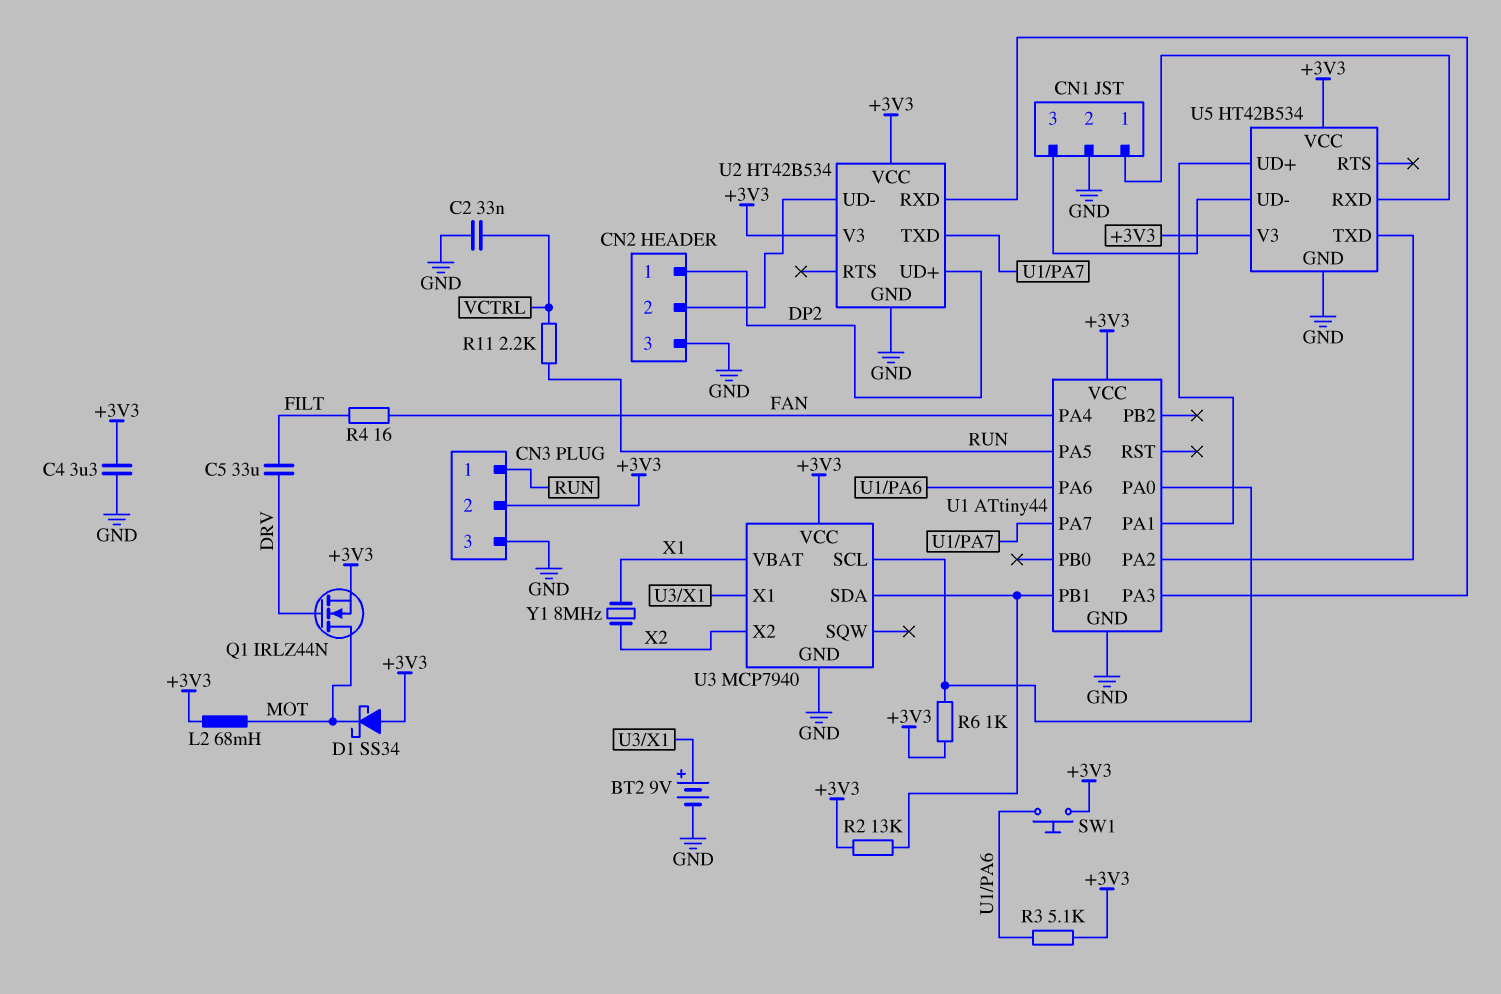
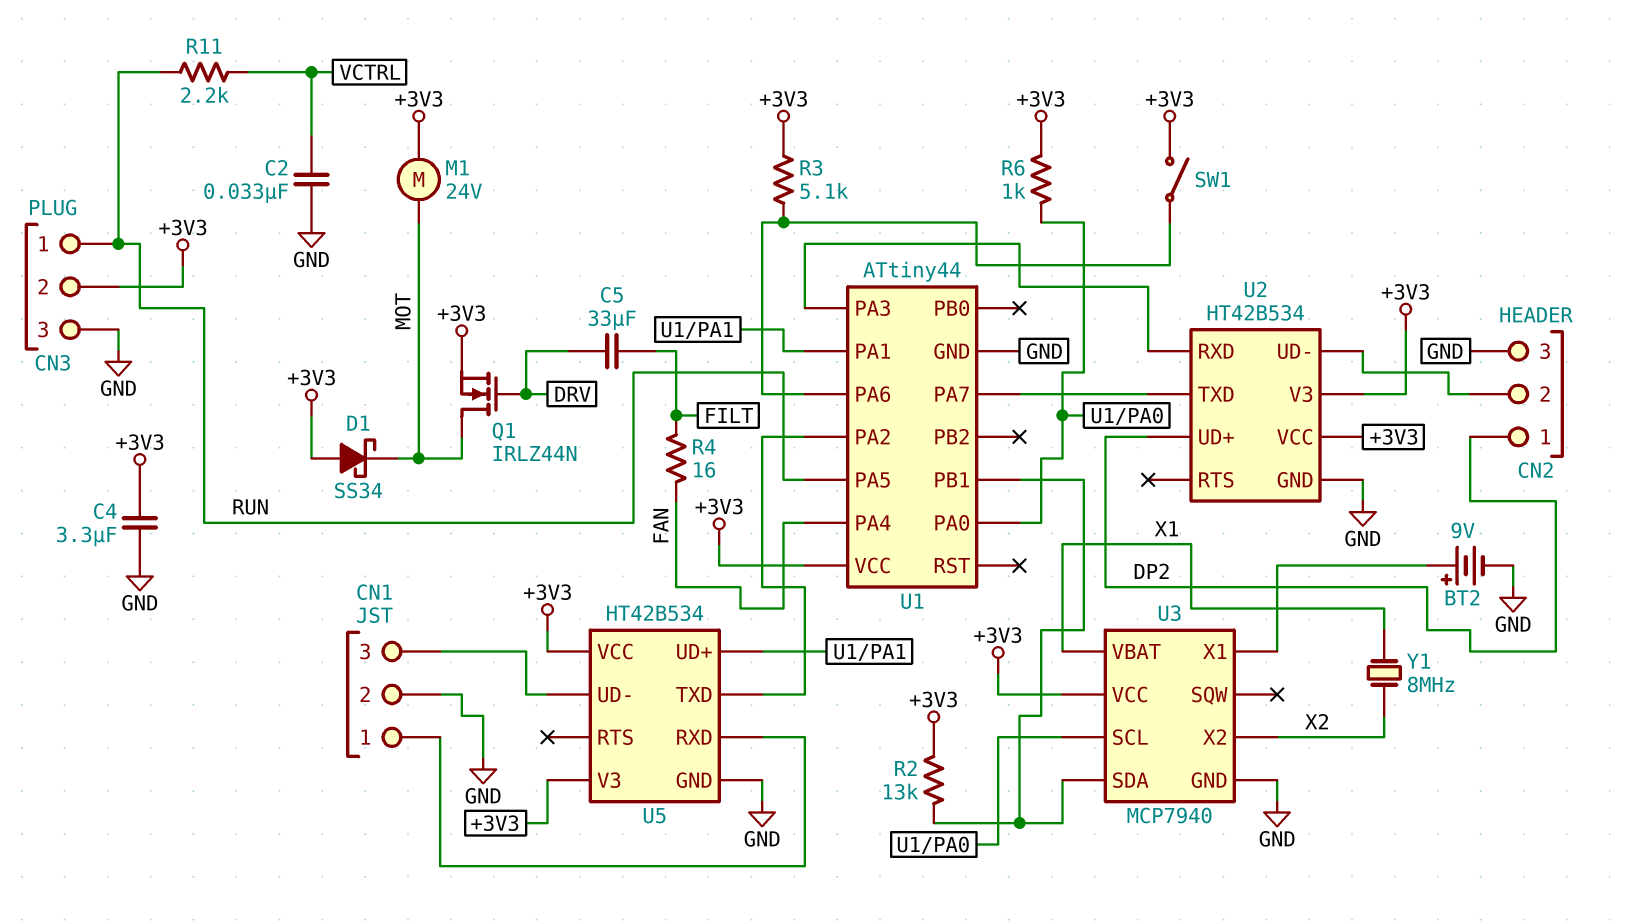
L2: 68mH (+3V3, MOT) -> none
M1: none -> motor 24V (+3V3, MOT)
SW1: button (+3V3, U1/PA6) -> switch (+3V3, U1/PA6)

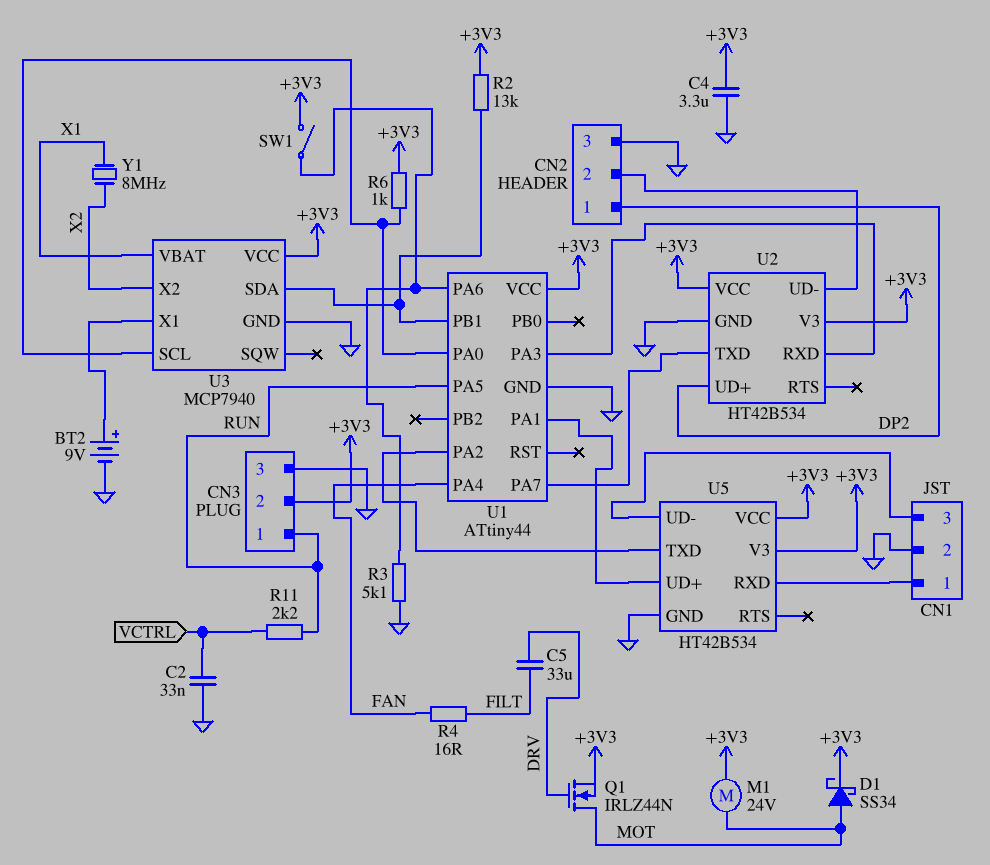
D1: schottky SS34 (A +3V3, K MOT) -> schottky SS34 (A MOT, K +3V3)
R3: 5.1k (+3V3, U1/PA6) -> 5.1k (GND, U1/PA6)

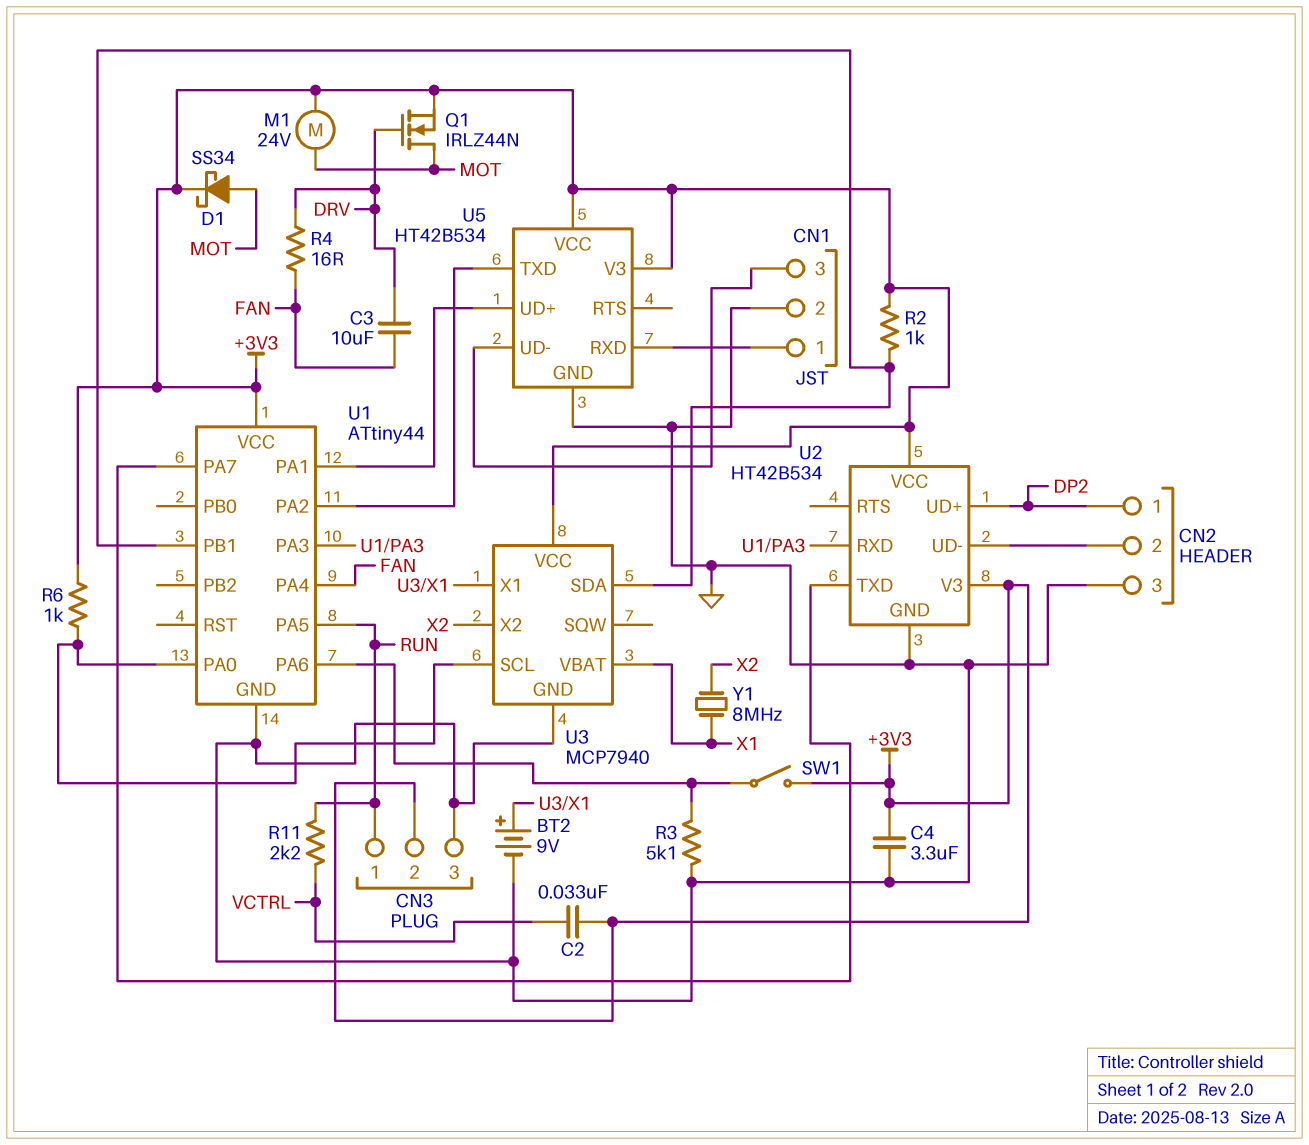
C2: 33nF (GND, VCTRL) -> 33nF (+3V3, VCTRL)
C3: none -> 10uF (DRV, FAN)
C5: 33uF (DRV, FILT) -> none
R2: 13k (+3V3, U1/PB1) -> 1k (+3V3, U1/PB1)
R4: 16 (FAN, FILT) -> 16 (DRV, FAN)

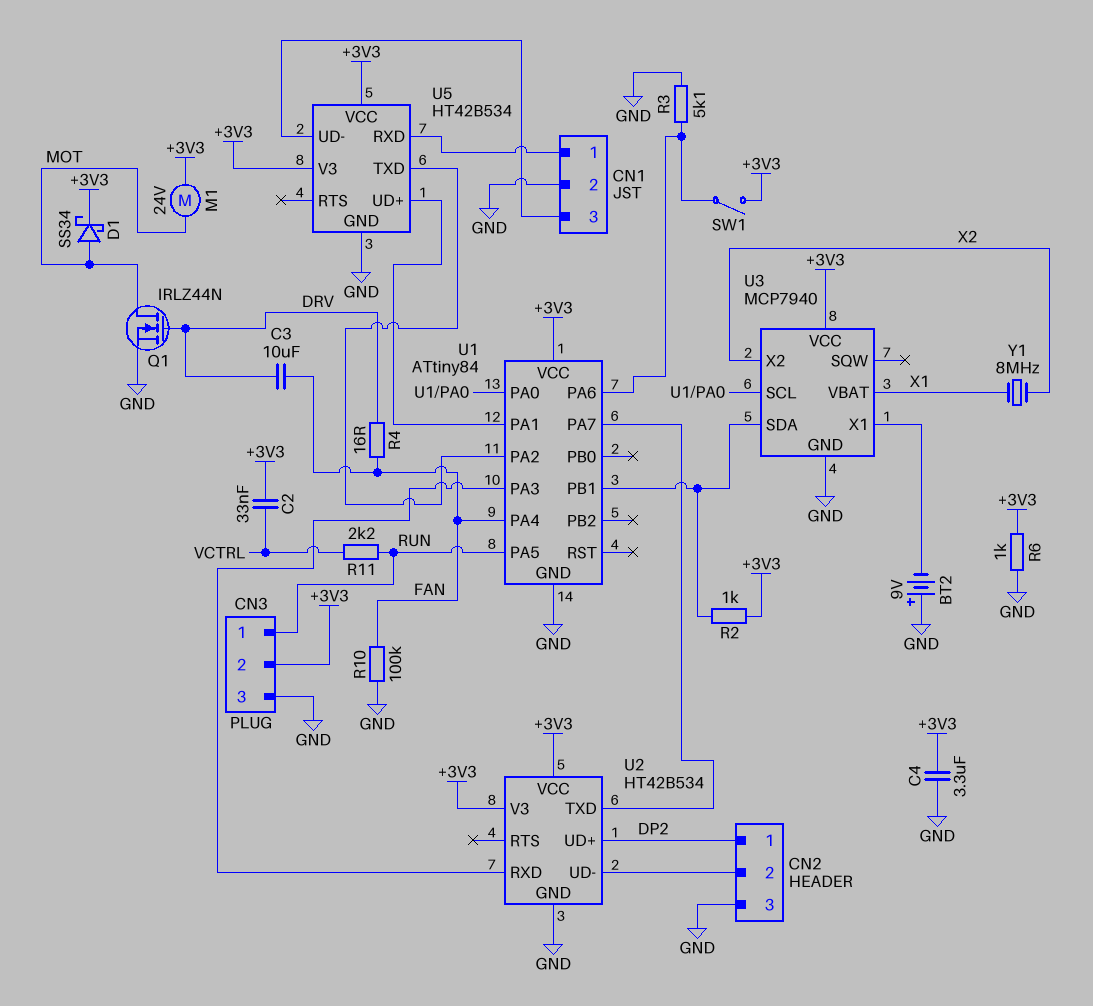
BT2: 9V (plus U3/X1, minus GND) -> 9V (plus GND, minus U3/X1)
Q1: NMOS IRLZ44N (G DRV, D MOT, S +3V3) -> NMOS IRLZ44N (G DRV, D MOT, S GND)
R6: 1k (+3V3, U1/PA0) -> 1k (+3V3, GND)
R10: none -> 100k (FAN, GND)
U1: ATtiny44 -> ATtiny84

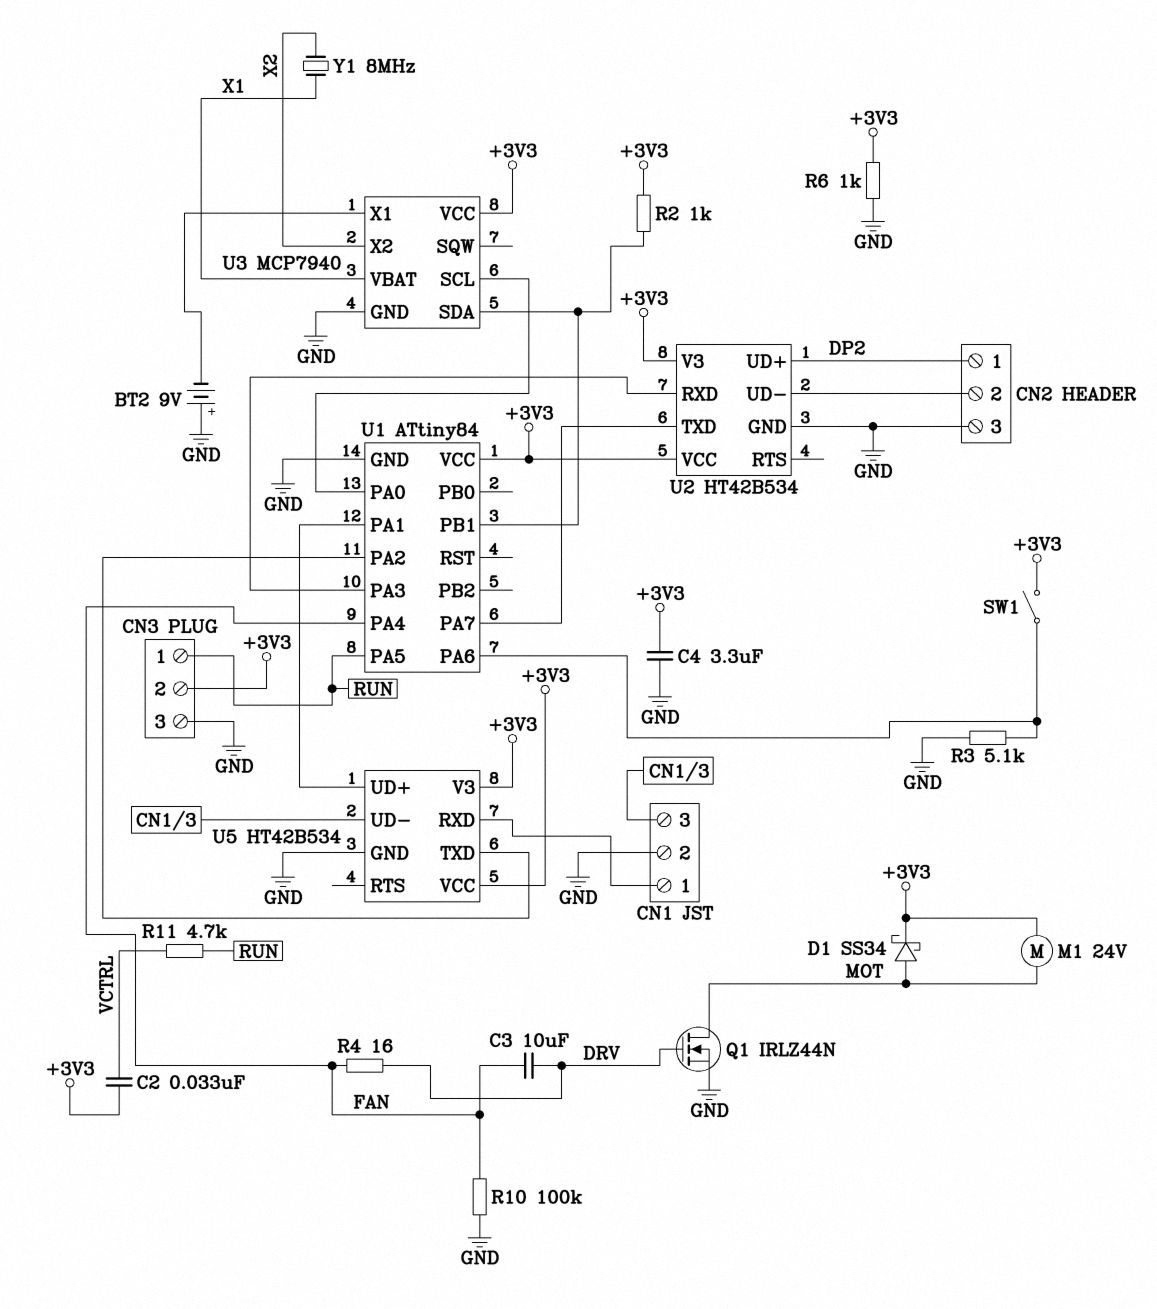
R11: 2.2k (RUN, VCTRL) -> 4.7k (RUN, VCTRL)

